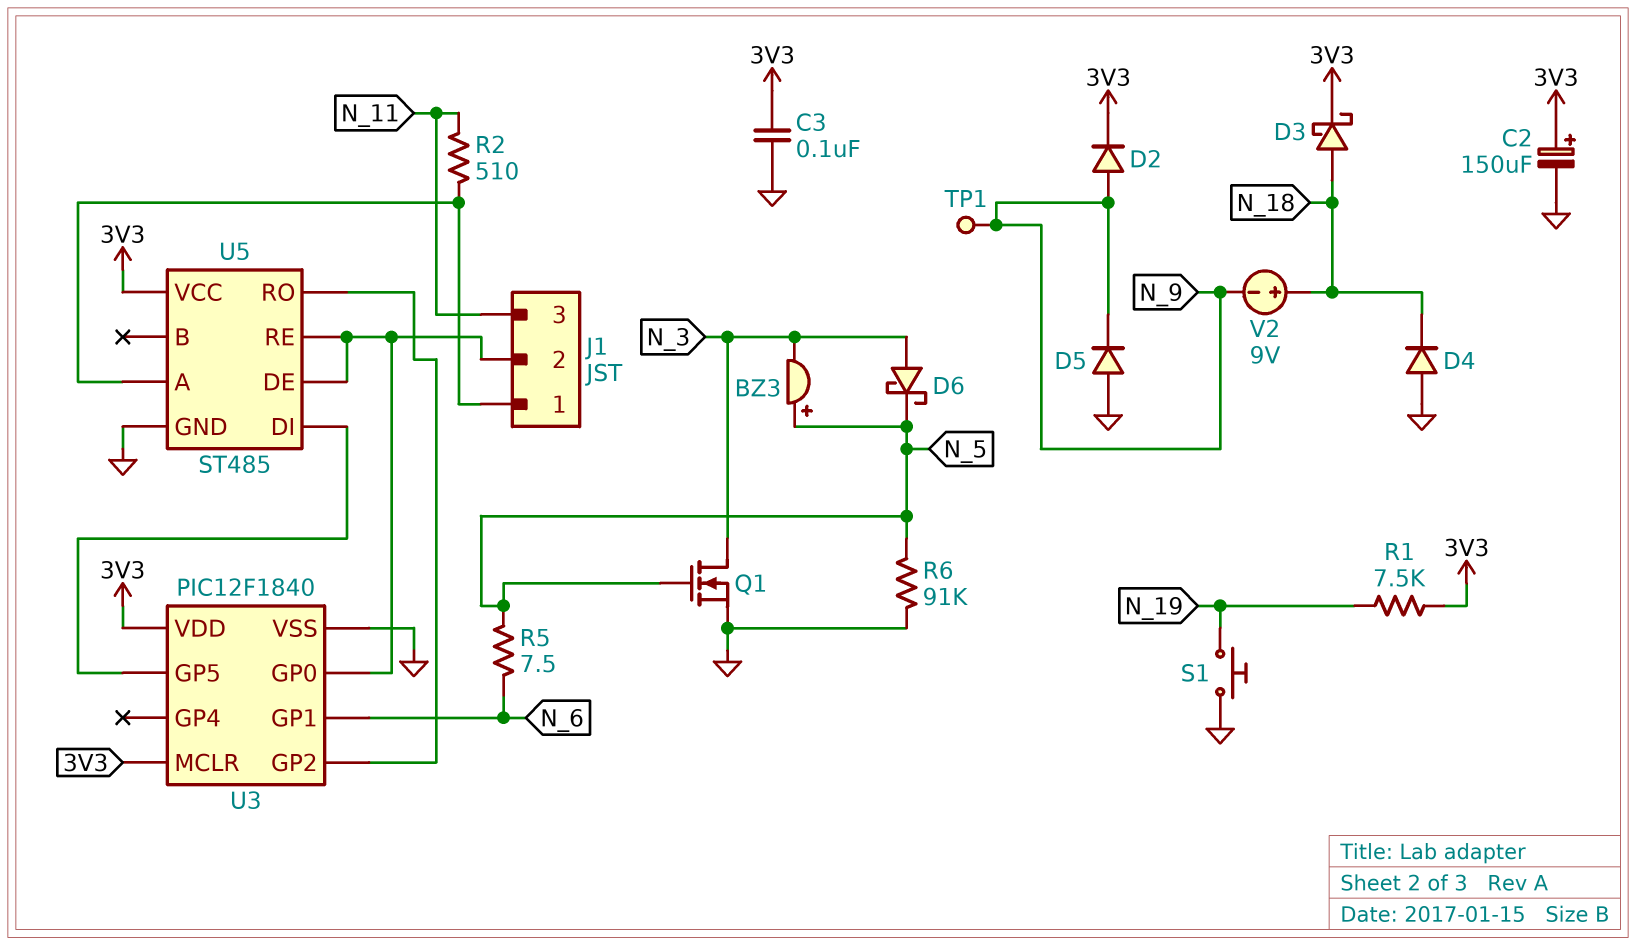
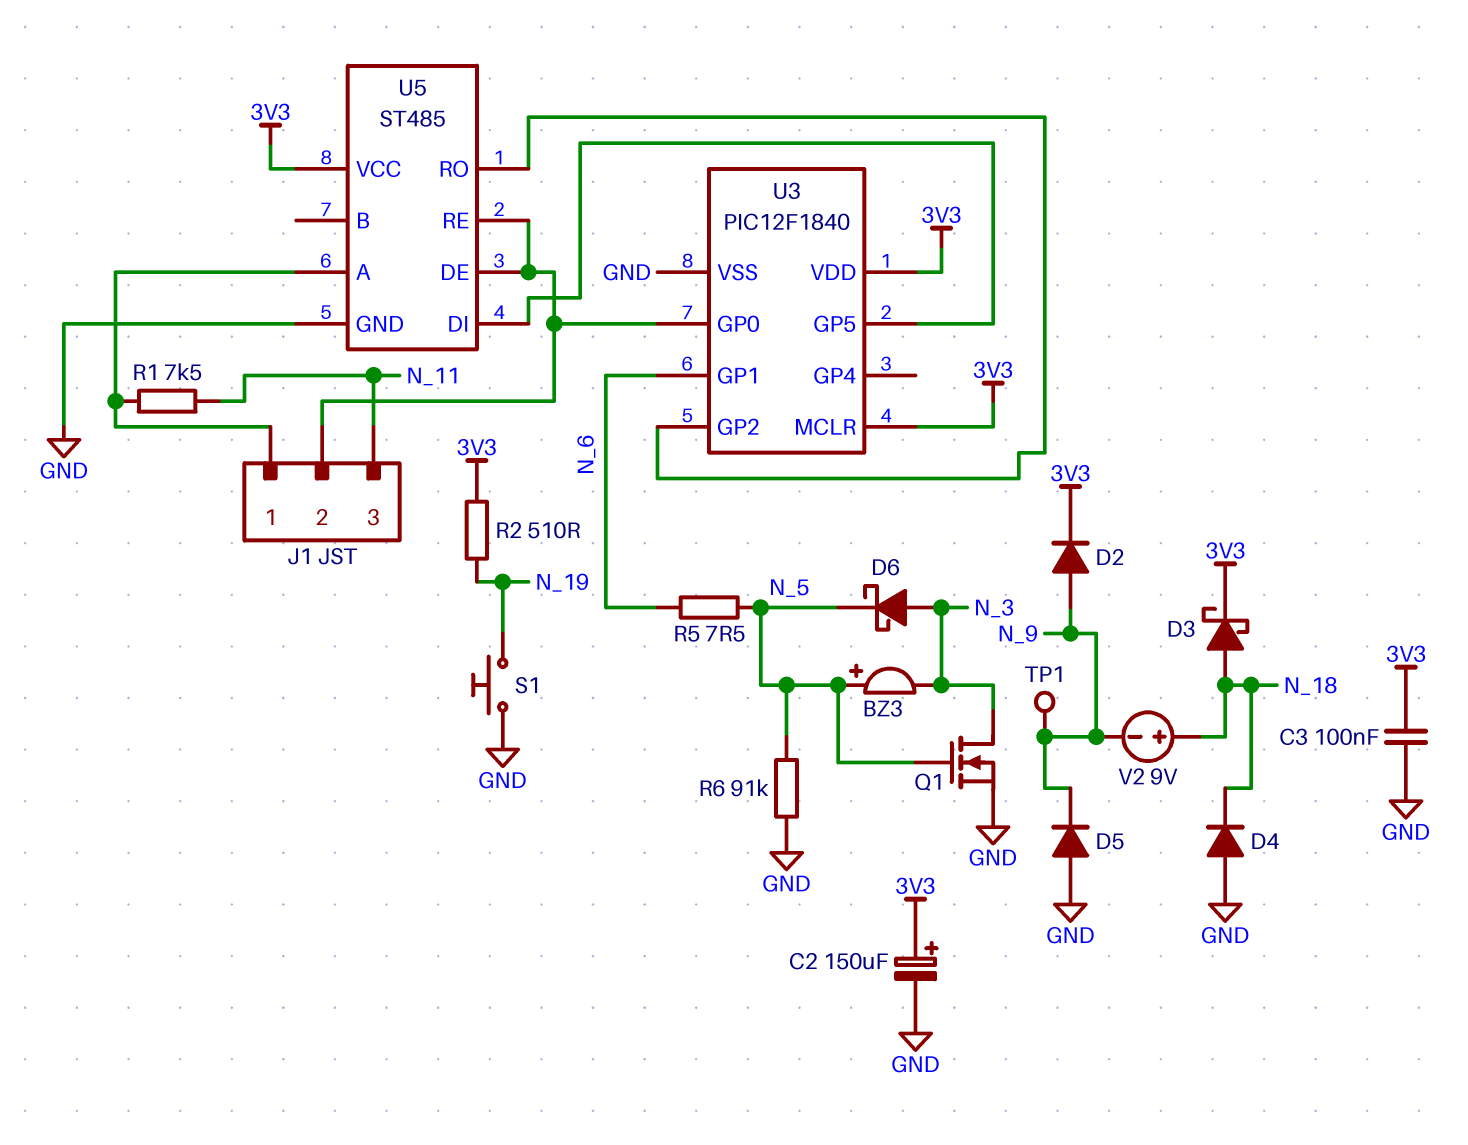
R1: 7.5k (3V3, N_19) -> 7.5k (J1/1, N_11)
R2: 510 (J1/1, N_11) -> 510 (3V3, N_19)

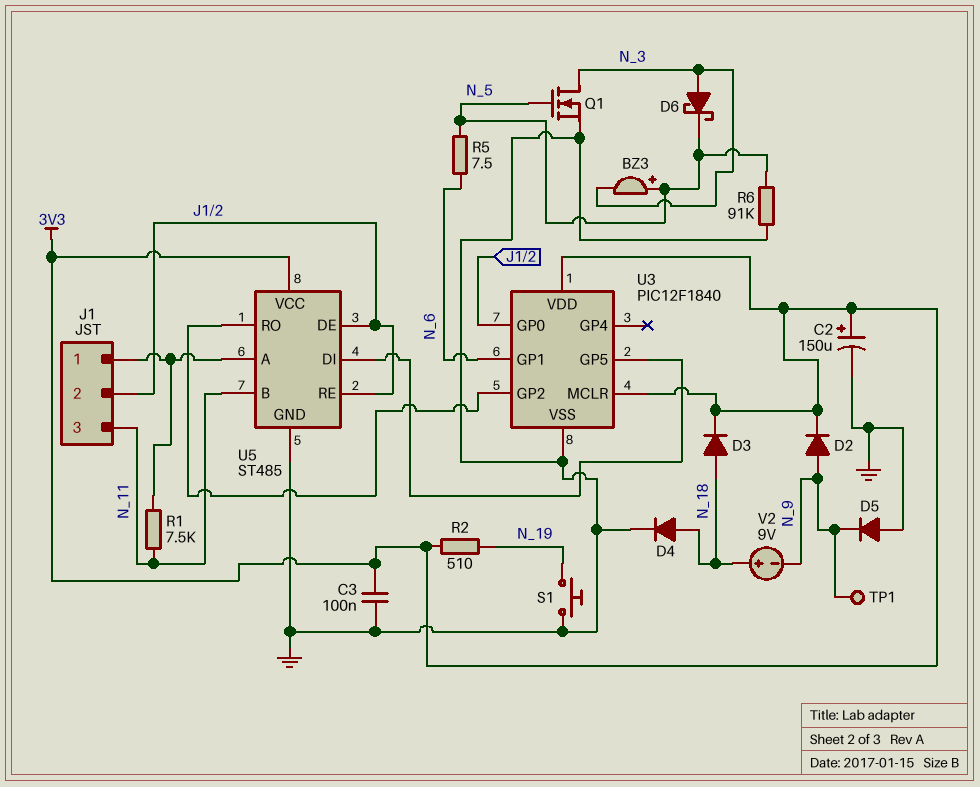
D3: schottky (A N_18, K 3V3) -> diode (A N_18, K 3V3)
D4: diode (A GND, K N_18) -> diode (A N_18, K GND)
U5 pin B: none -> N_11

